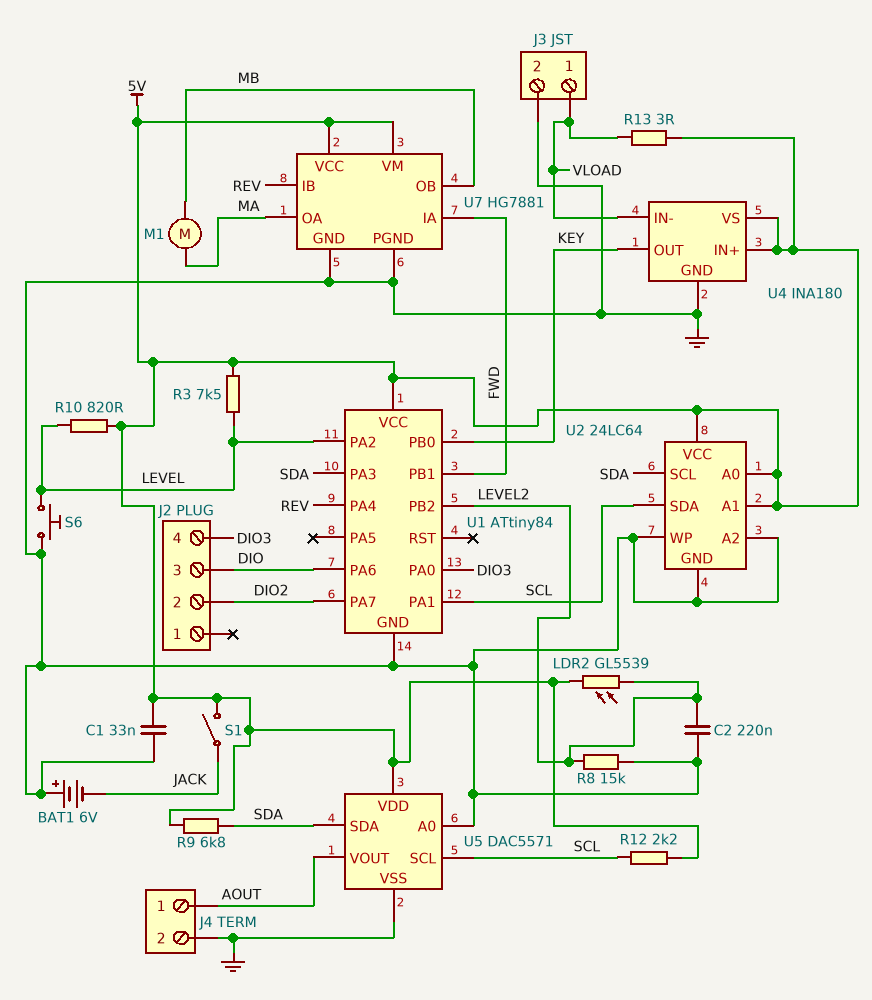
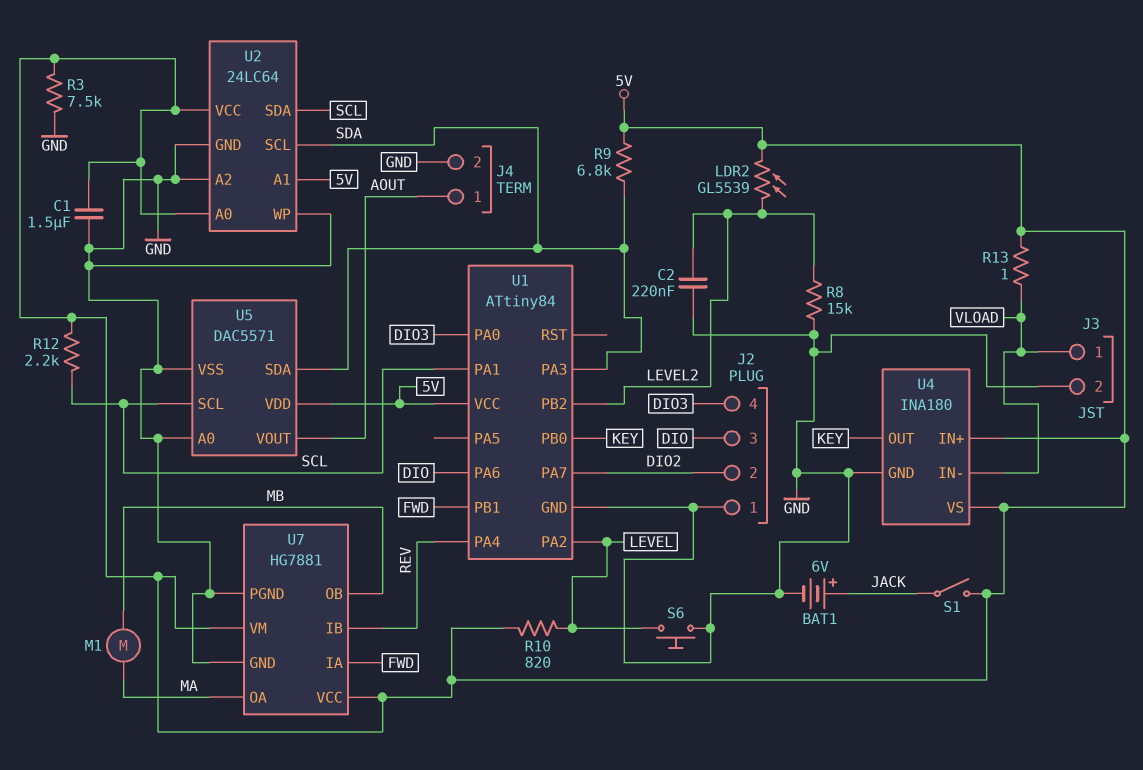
BAT1: 6V (plus GND, minus JACK) -> 6V (plus JACK, minus GND)
C1: 33nF (5V, GND) -> 1.5uF (5V, GND)
J2 pin 1: none -> GND
R3: 7.5k (5V, LEVEL) -> 7.5k (5V, GND)
R13: 3 (5V, VLOAD) -> 1 (5V, VLOAD)

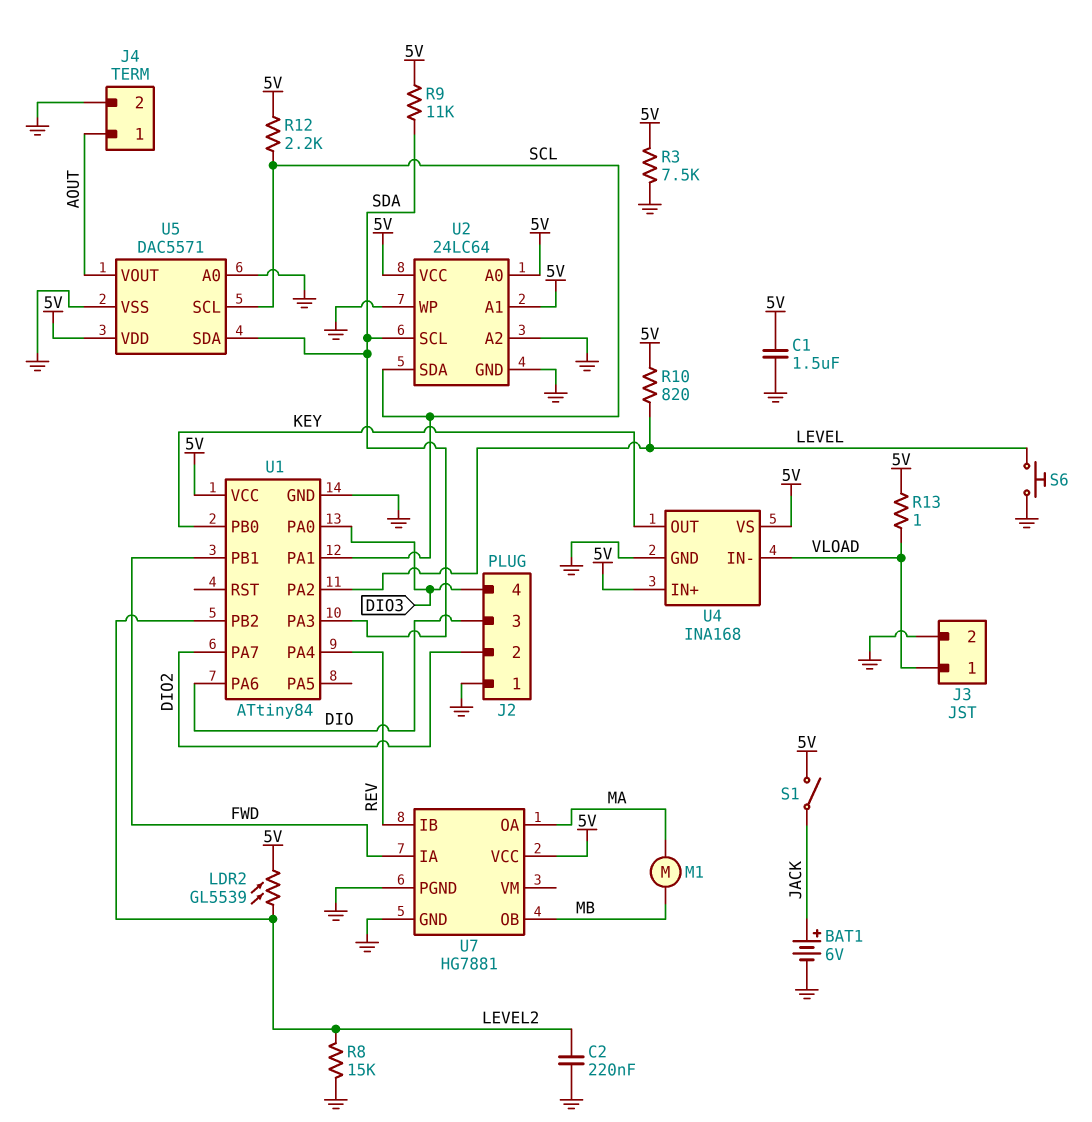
R9: 6.8k (5V, SDA) -> 11k (5V, SDA)
U4: INA180 -> INA168
U7 pin VM: 5V -> none

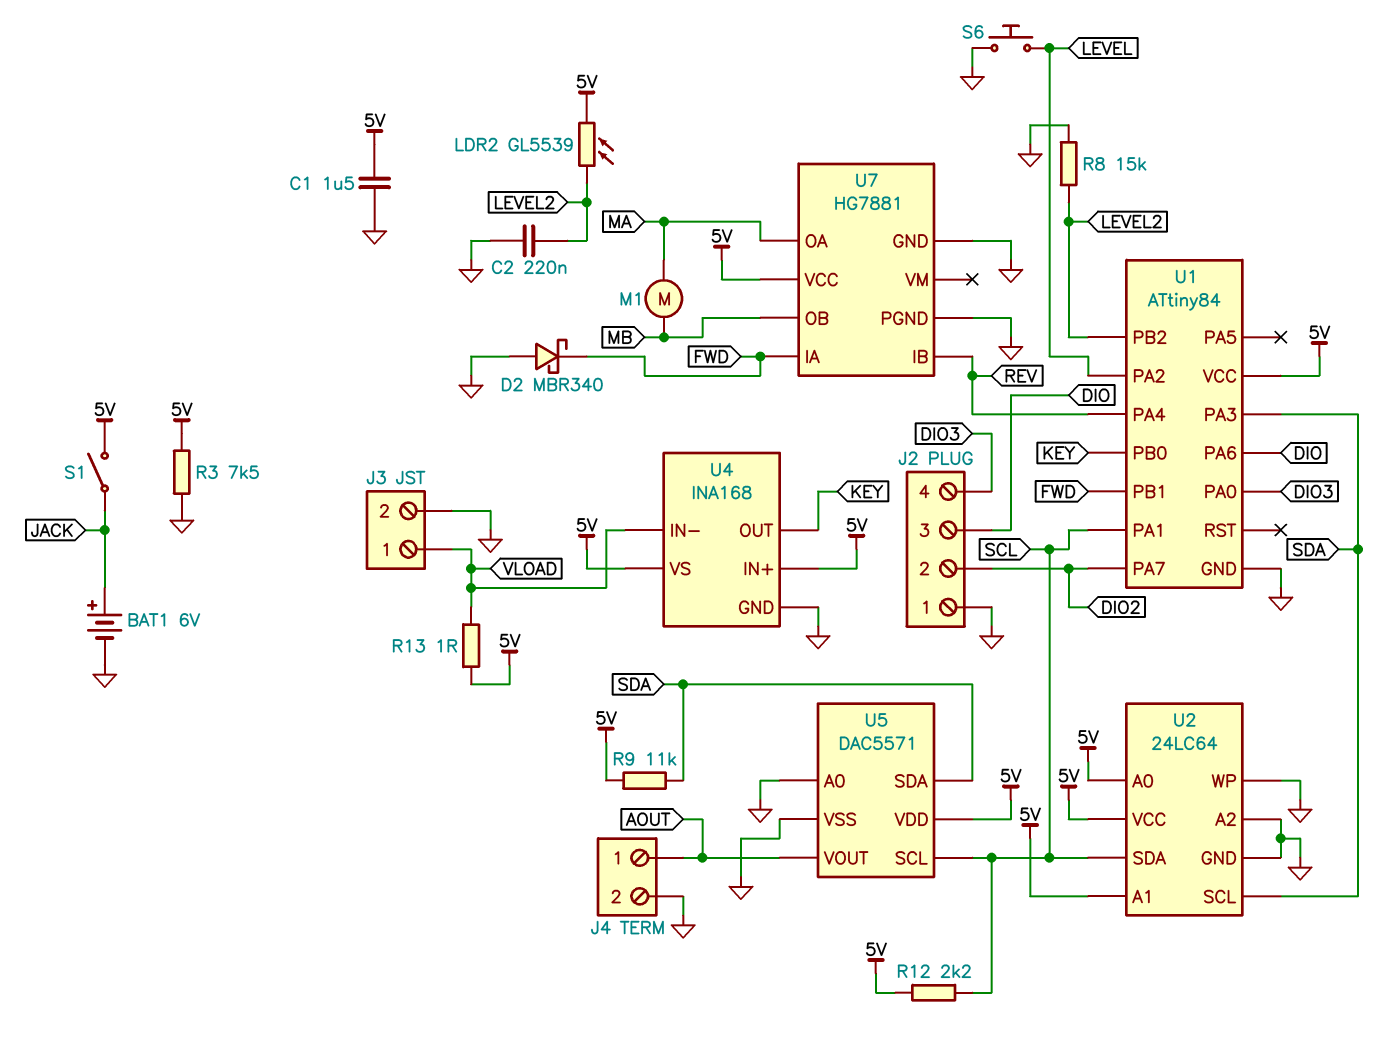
D2: none -> schottky MBR340 (A GND, K FWD)
R10: 820 (5V, LEVEL) -> none

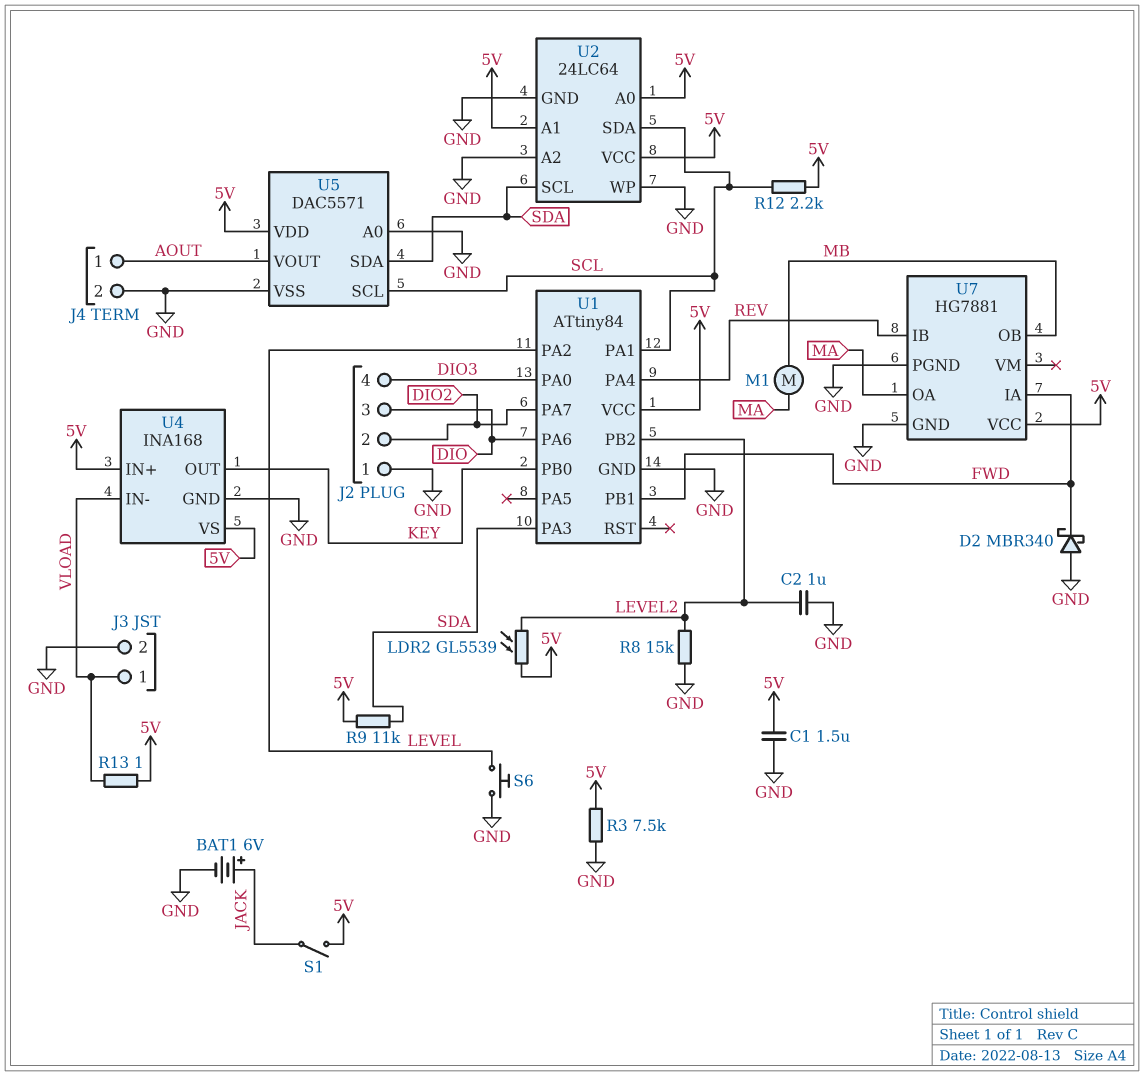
C2: 220nF (GND, LEVEL2) -> 1uF (GND, LEVEL2)

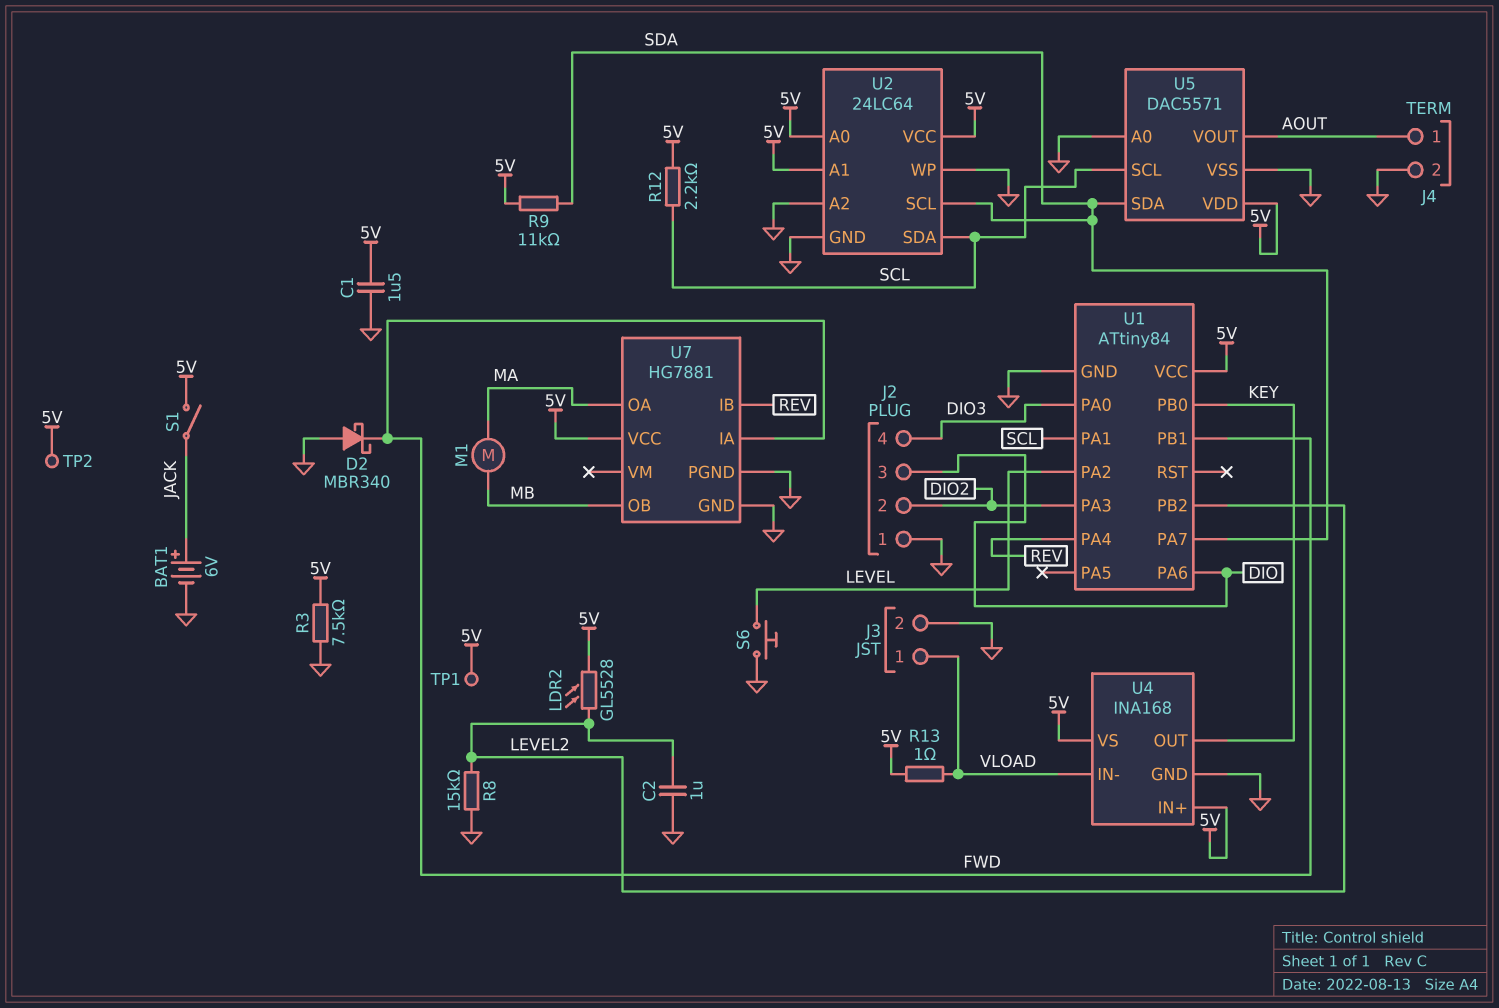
LDR2: GL5539 (5V, LEVEL2) -> GL5528 (5V, LEVEL2)
TP1: none -> test point (5V)
TP2: none -> test point (5V)
U1 pin PA3: SDA -> DIO2
U1 pin PA7: DIO2 -> SDA

